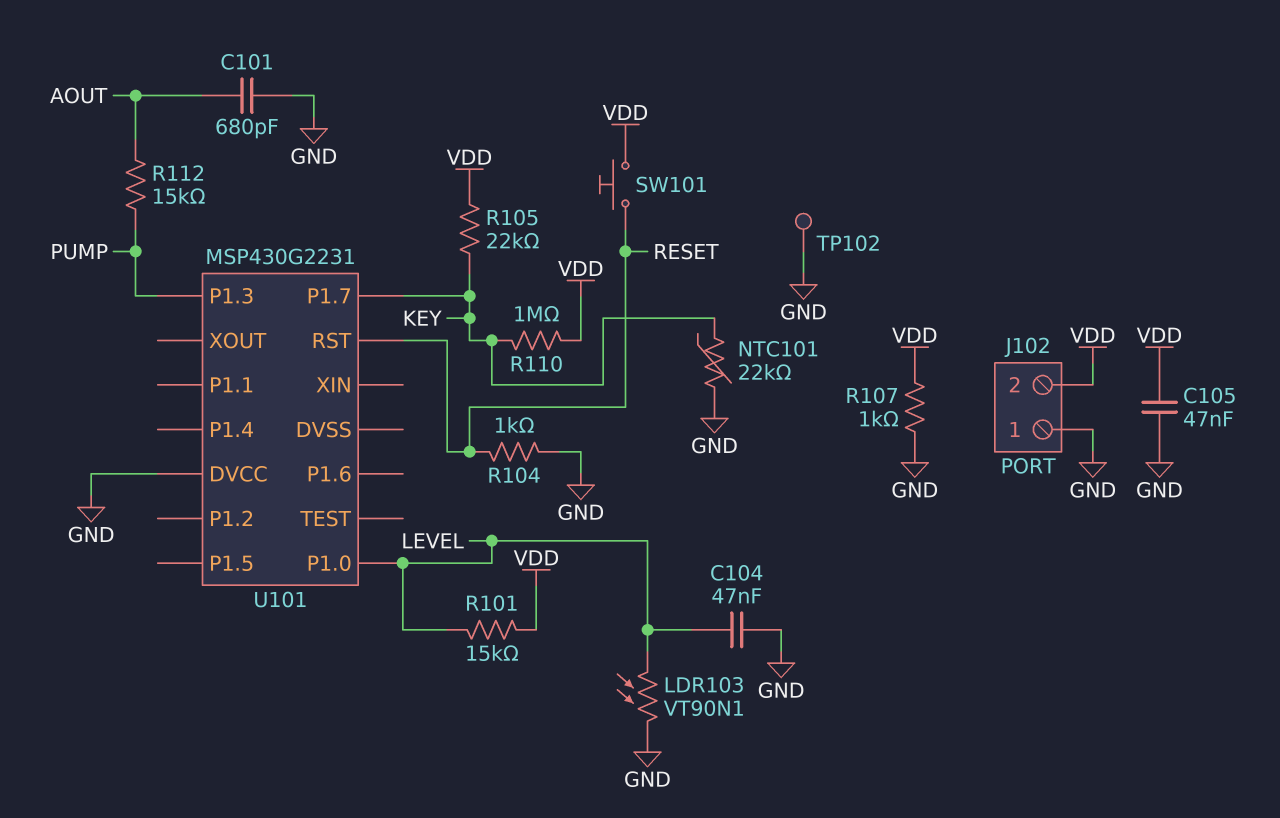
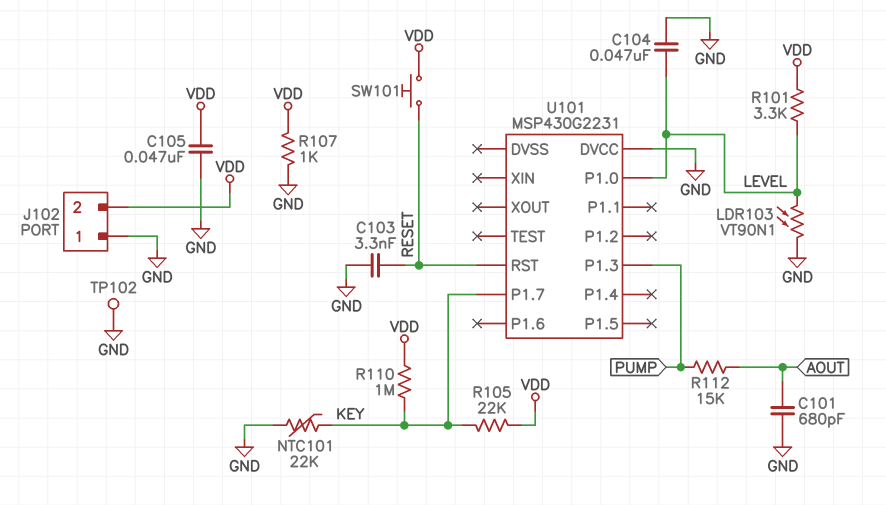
C103: none -> 3.3nF (GND, RESET)
R101: 15k (LEVEL, VDD) -> 3.3k (LEVEL, VDD)
R104: 1k (GND, RESET) -> none

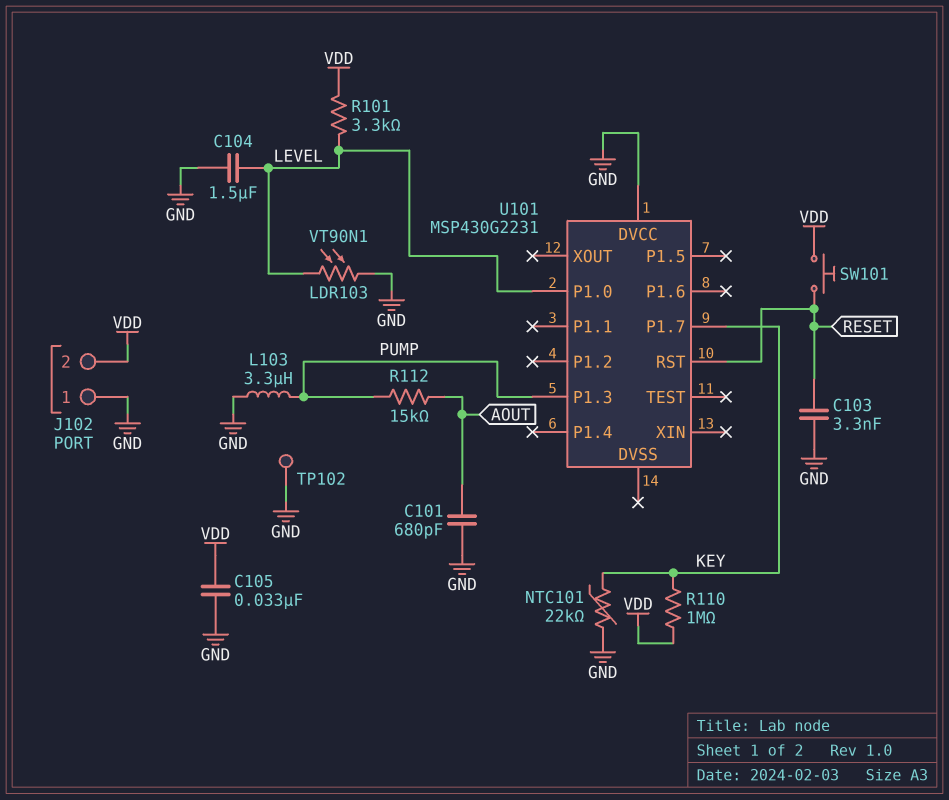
C104: 47nF (GND, LEVEL) -> 1.5uF (GND, LEVEL)
C105: 47nF (GND, VDD) -> 33nF (GND, VDD)
L103: none -> 3.3uH (GND, PUMP)
R105: 22k (KEY, VDD) -> none
R107: 1k (GND, VDD) -> none

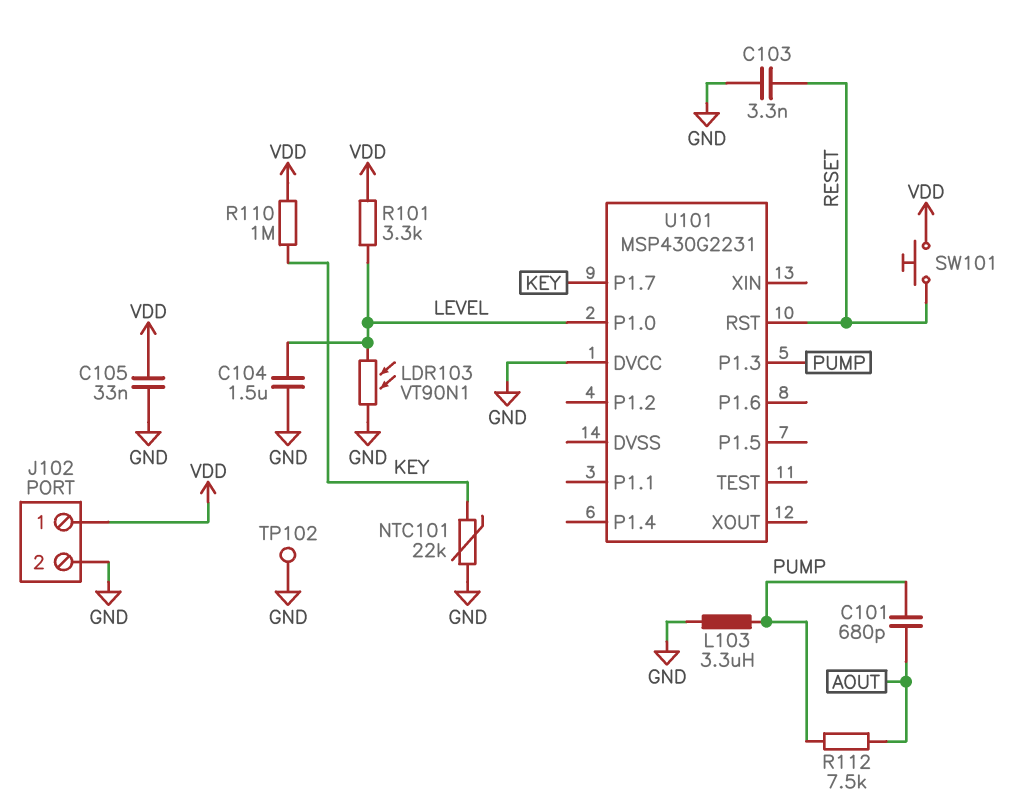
C101: 680pF (AOUT, GND) -> 680pF (AOUT, PUMP)
J102 pin 1: GND -> VDD
J102 pin 2: VDD -> GND
R112: 15k (AOUT, PUMP) -> 7.5k (AOUT, PUMP)

